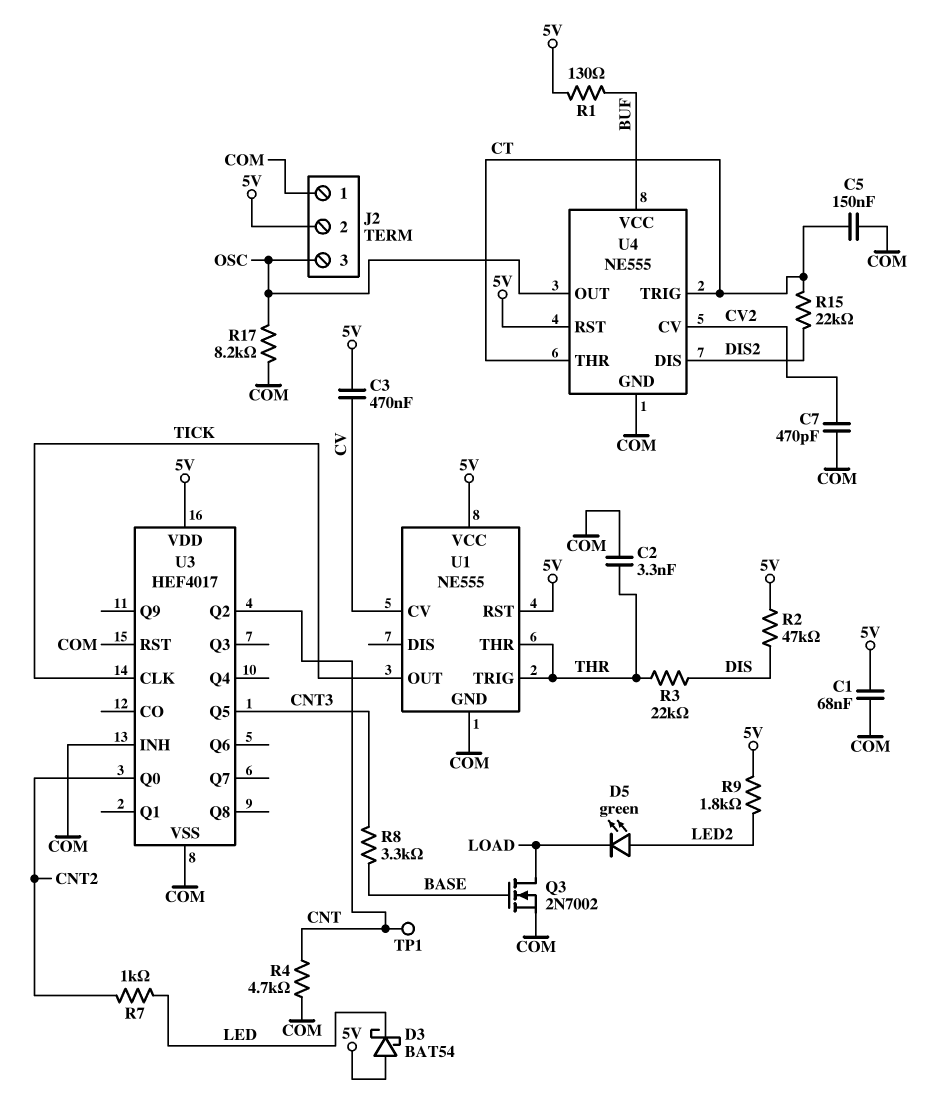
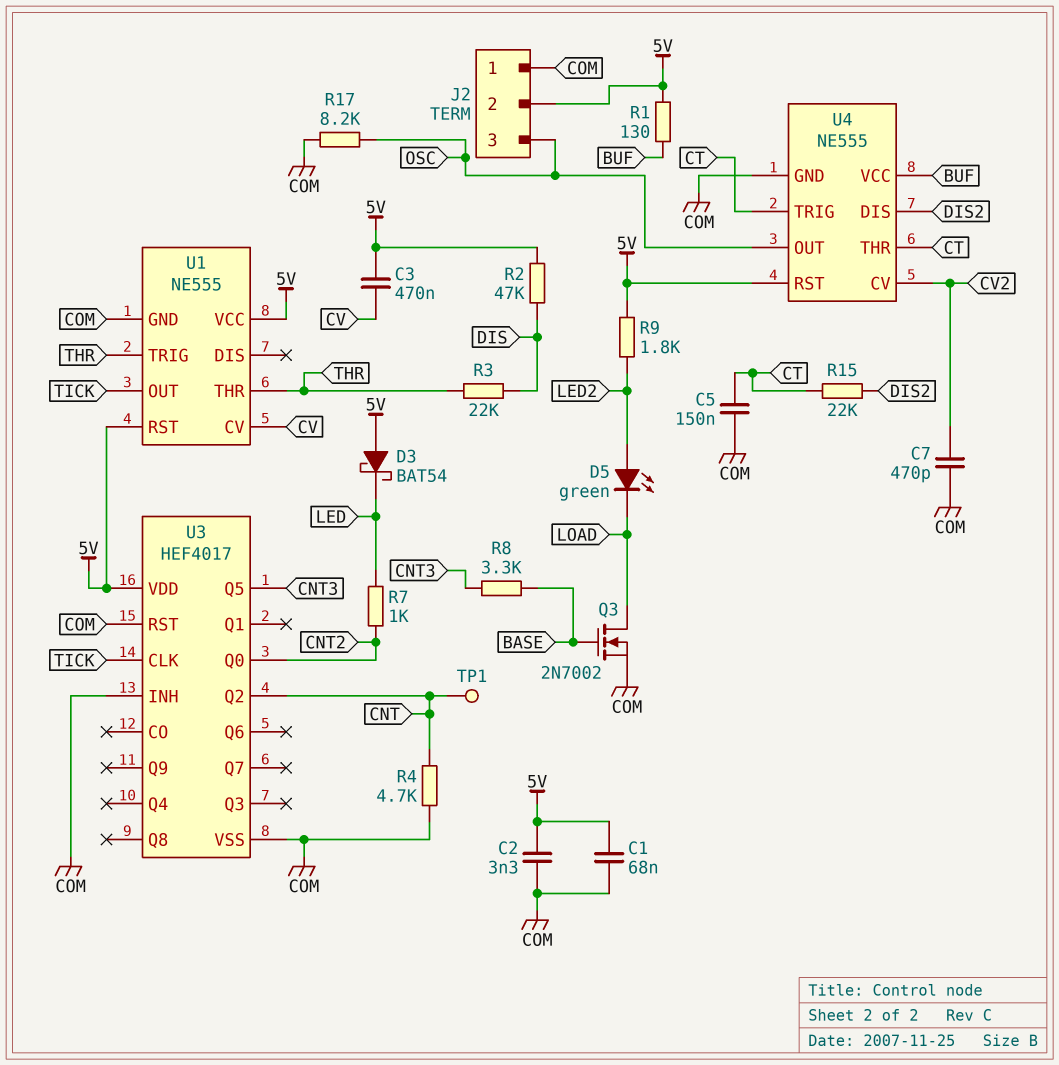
C2: 3.3nF (COM, THR) -> 3.3nF (5V, COM)

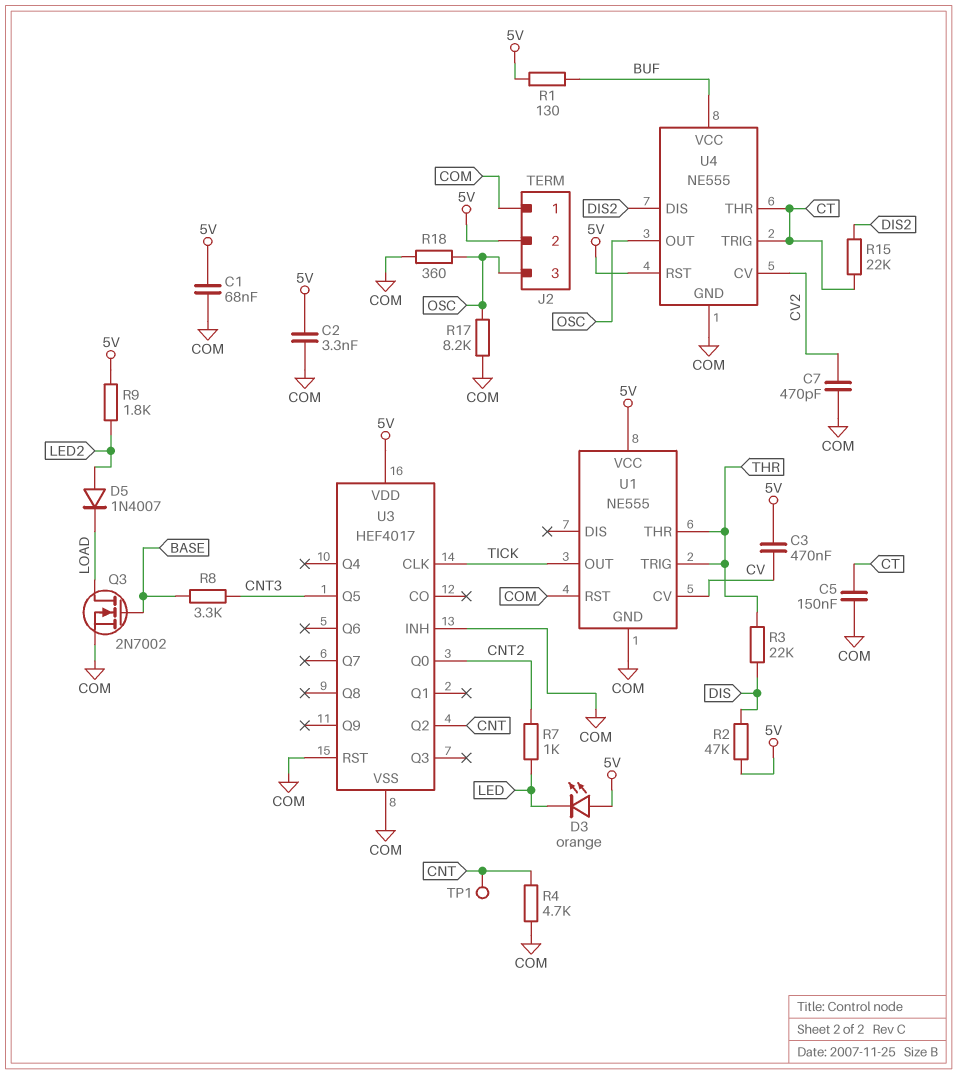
D3: schottky BAT54 (A 5V, K LED) -> LED orange (A 5V, K LED)
D5: LED green (A LED2, K LOAD) -> diode 1N4007 (A LED2, K LOAD)
R18: none -> 360 (COM, OSC)
U1 pin RST: 5V -> COM

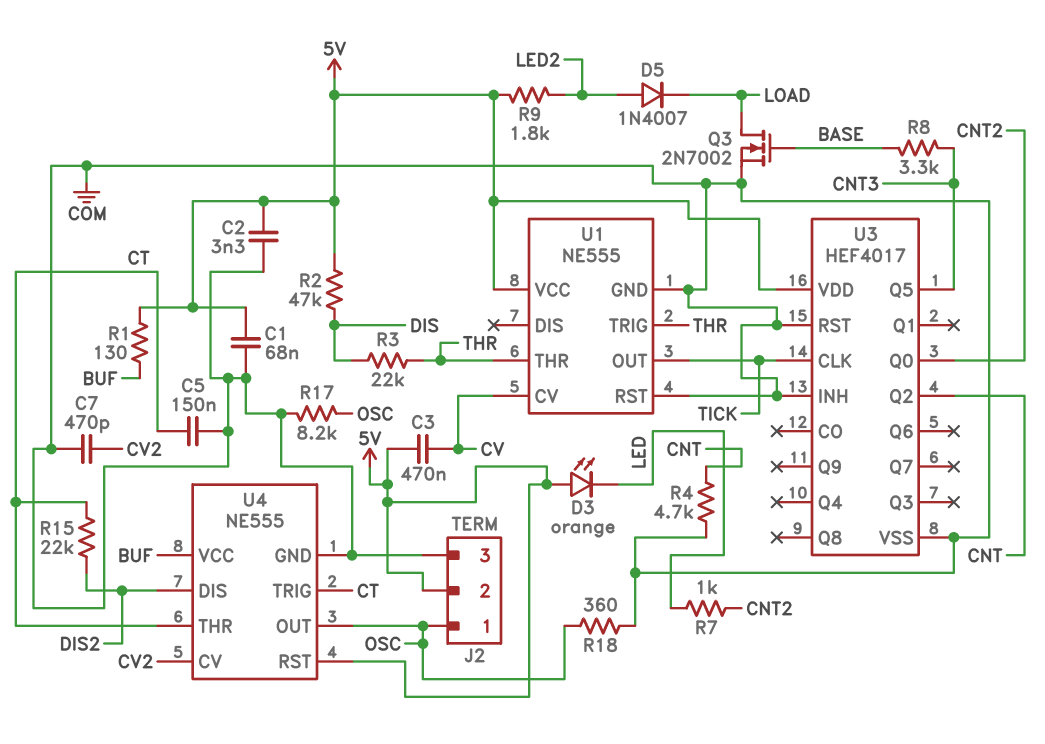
J2 pin 1: COM -> OSC
J2 pin 3: OSC -> COM
TP1: test point (CNT) -> none

